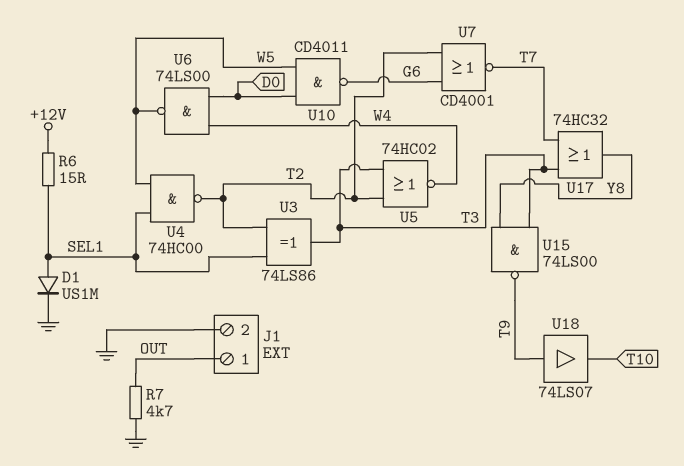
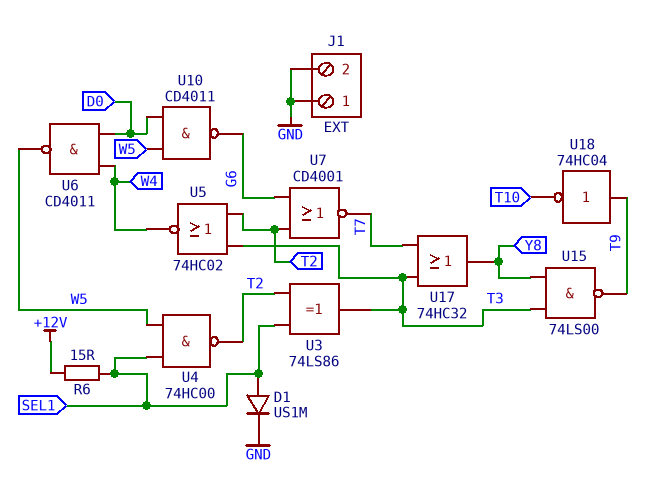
J1 pin 1: OUT -> GND
R7: 4.7k (GND, OUT) -> none
U6: NAND 74LS00 (in D0, in W4, out W5) -> NAND CD4011 (in D0, in W4, out W5)
U18: buffer 74LS07 (in T9, out T10) -> NOT 74HC04 (in T9, out T10)

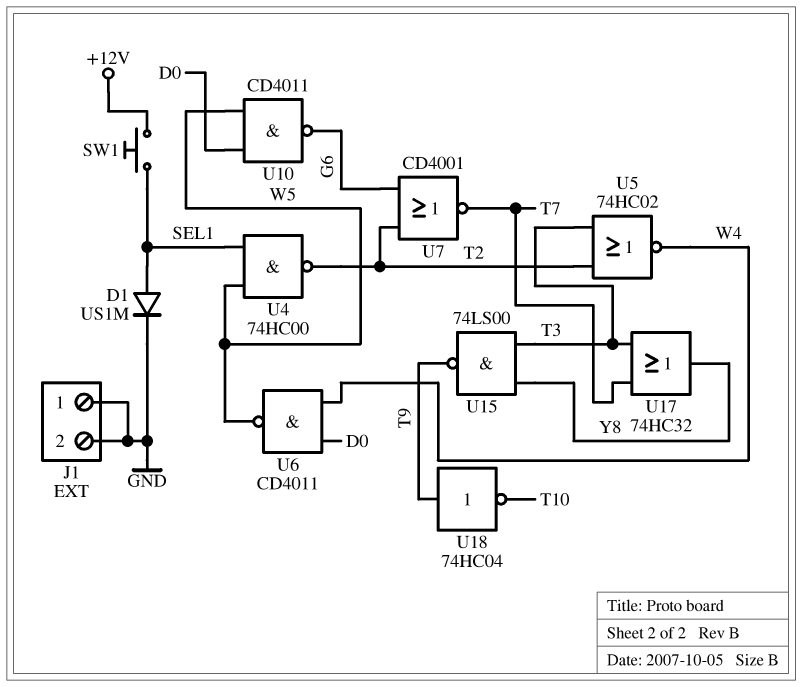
R6: 15 (+12V, SEL1) -> none
SW1: none -> button (+12V, SEL1)
U3: XOR 74LS86 (in SEL1, in T2, out T3) -> none

